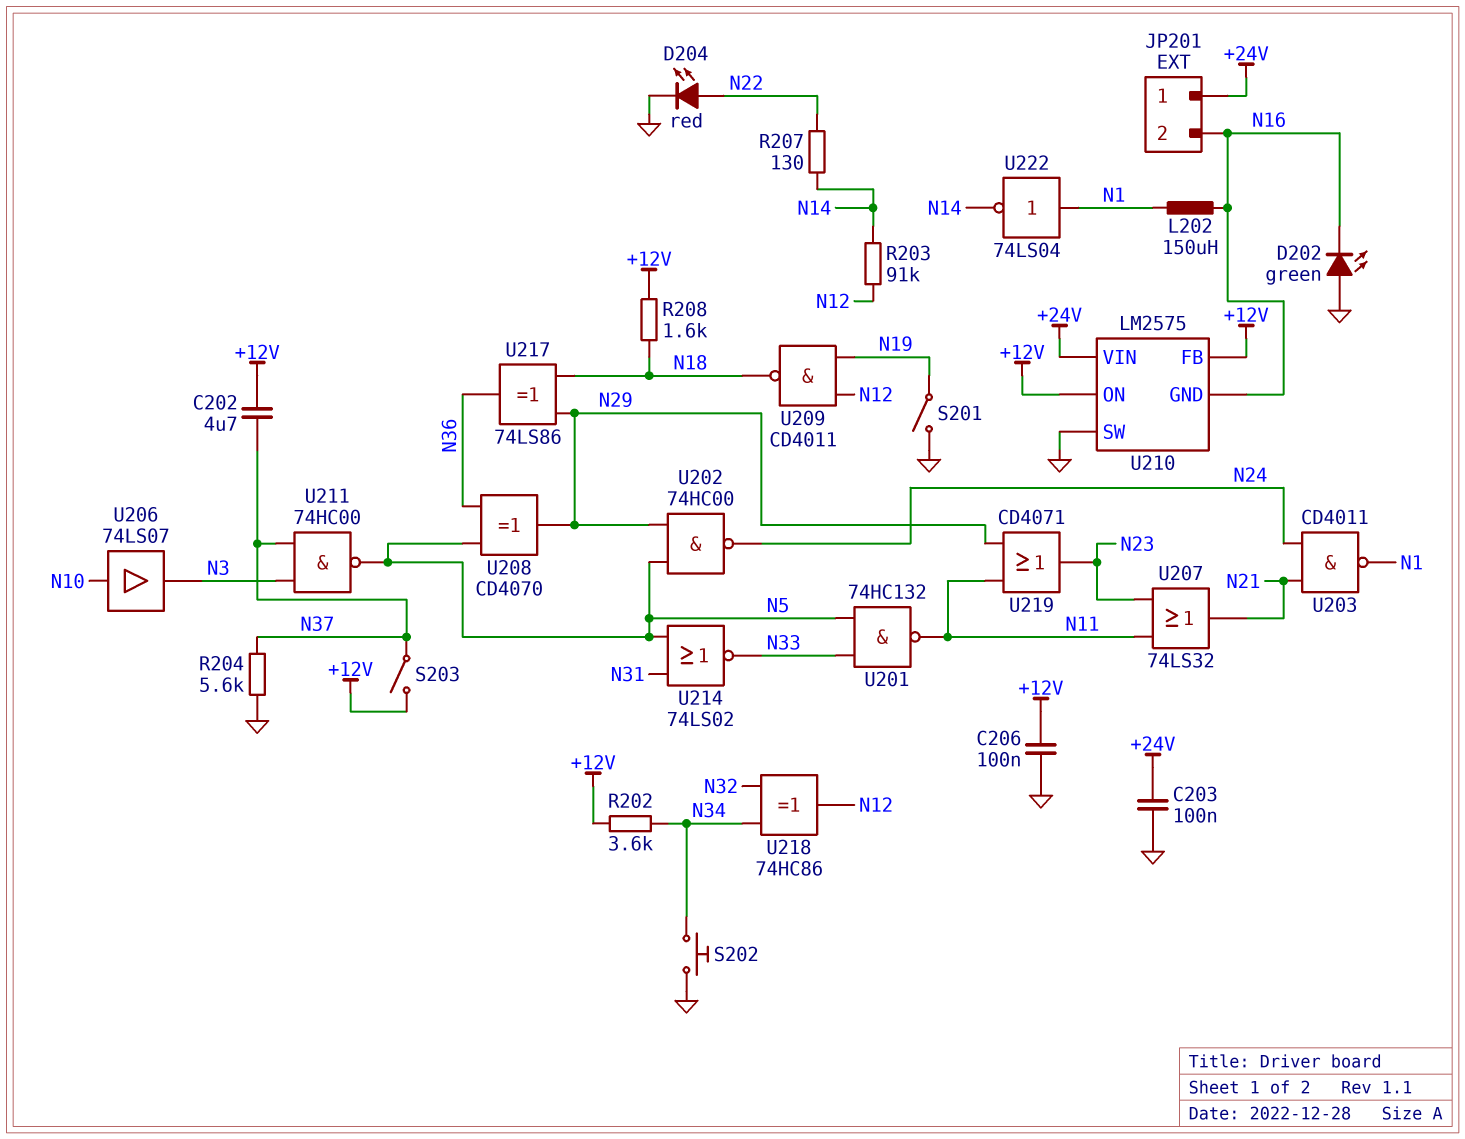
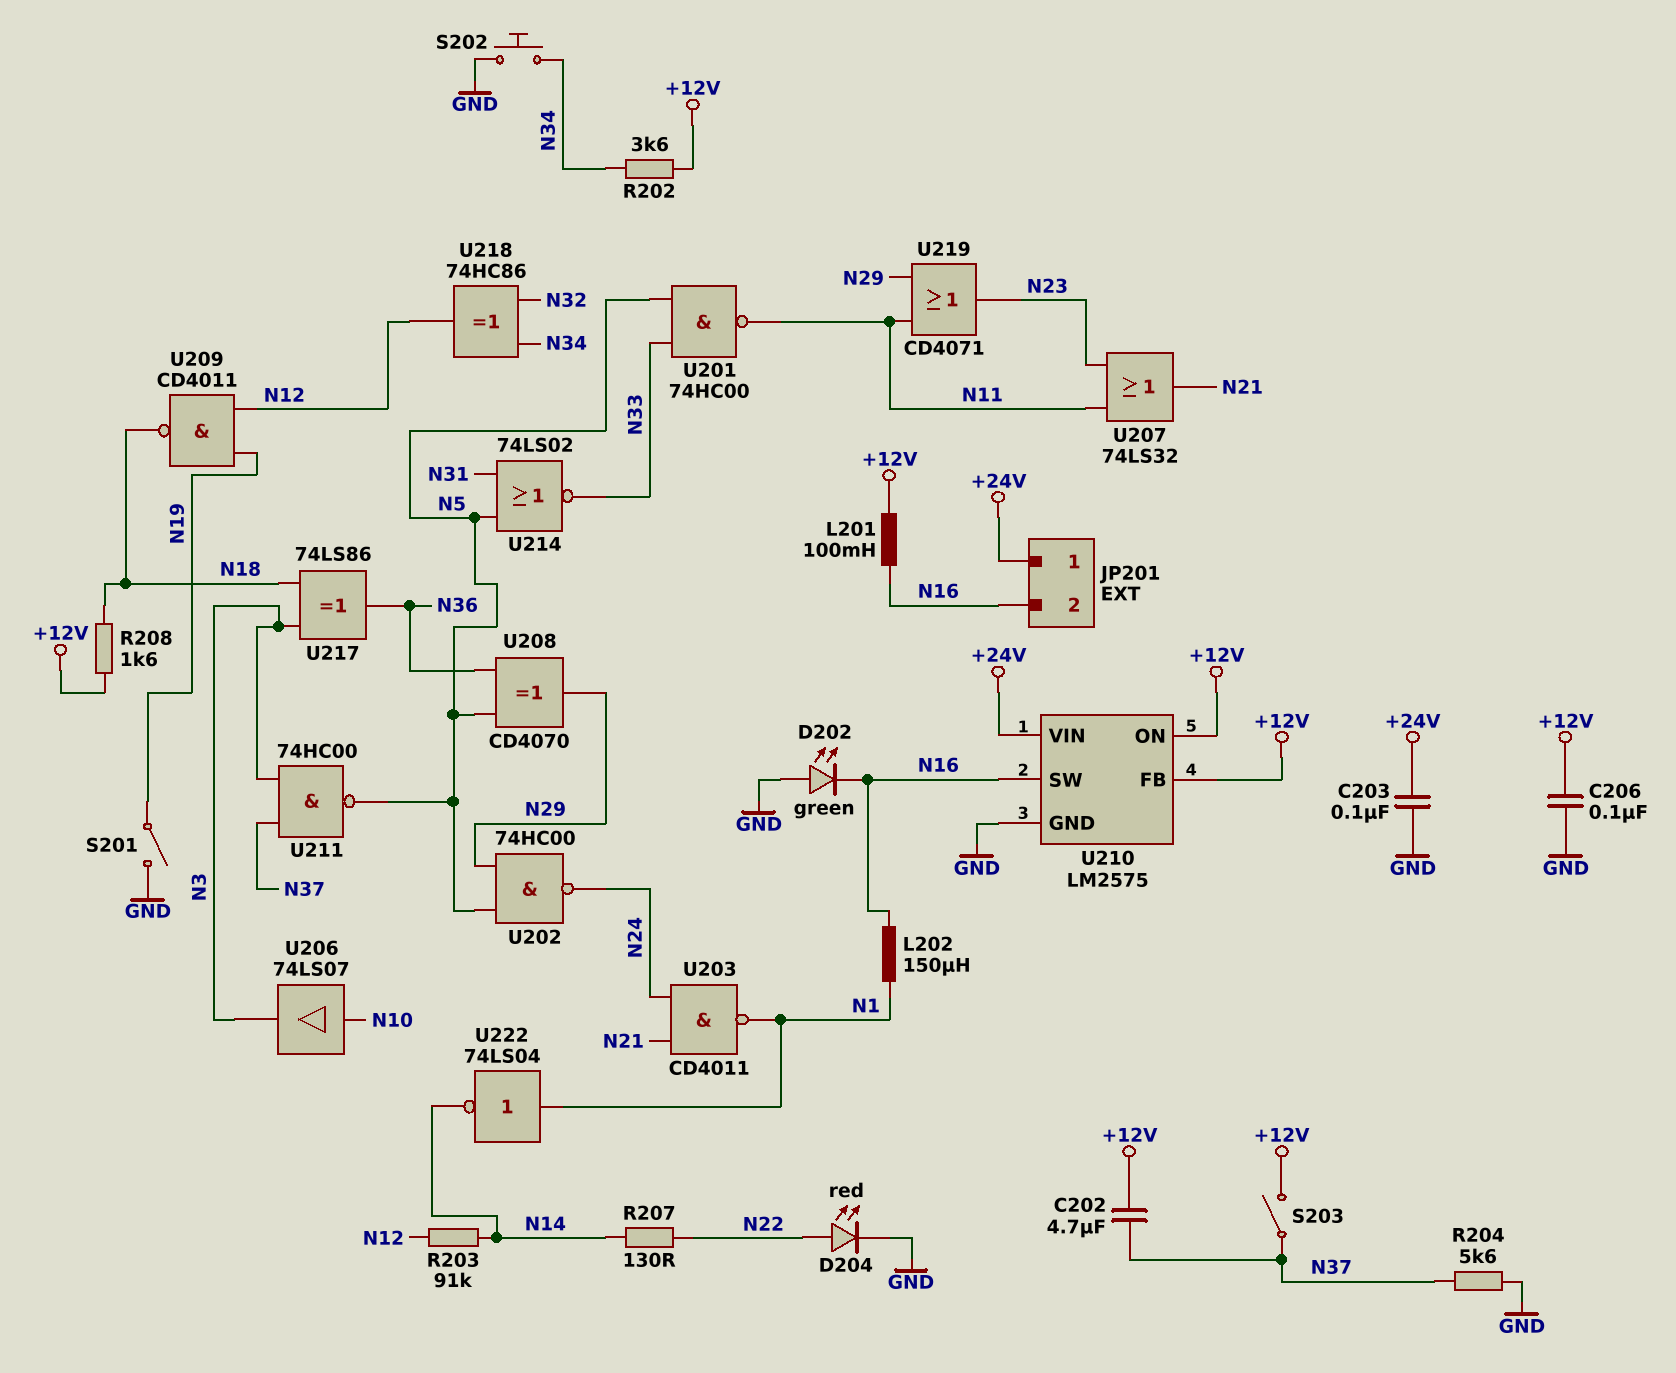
L201: none -> 100mH (+12V, N16)
U201: NAND 74HC132 (in N5, in N33, out N11) -> NAND 74HC00 (in N5, in N33, out N11)
U210 pin GND: N16 -> GND
U210 pin SW: GND -> N16
U217: XOR 74LS86 (in N18, in N29, out N36) -> XOR 74LS86 (in N3, in N18, out N36)

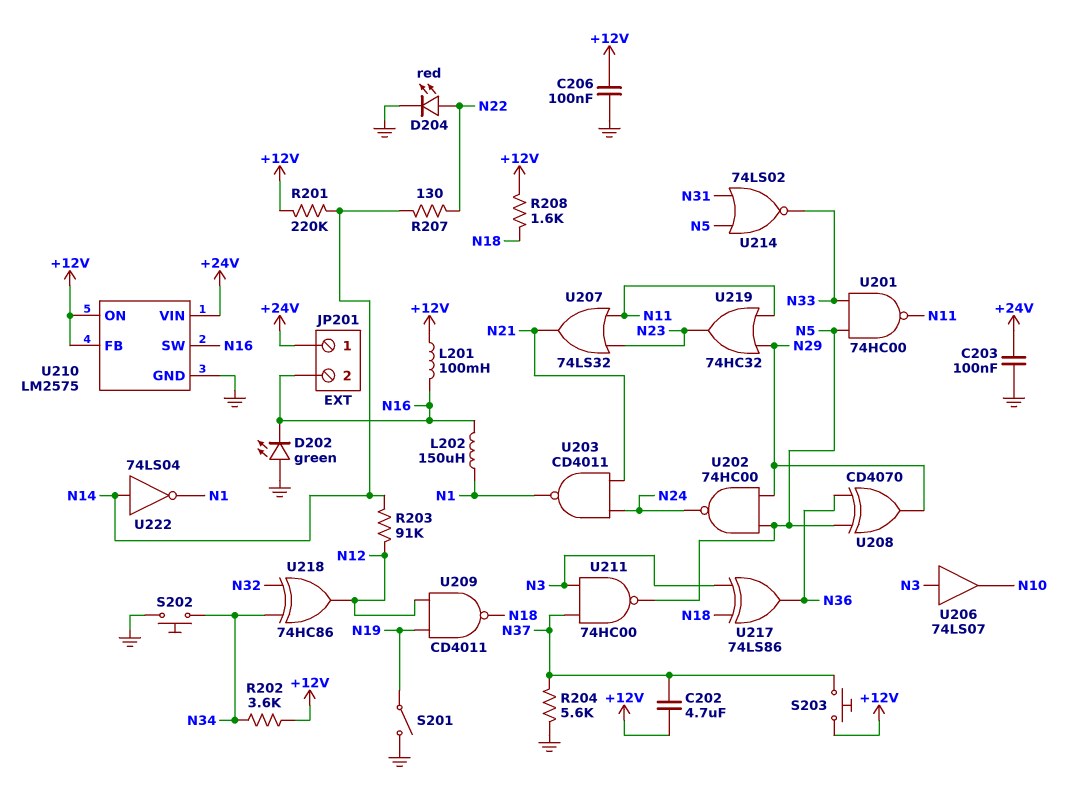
R201: none -> 220k (+12V, N14)
S203: switch (+12V, N37) -> button (+12V, N37)
U206: buffer 74LS07 (in N10, out N3) -> buffer 74LS07 (in N3, out N10)
U219: OR CD4071 (in N11, in N29, out N23) -> OR 74HC32 (in N11, in N29, out N23)
U222: NOT 74LS04 (in N1, out N14) -> NOT 74LS04 (in N14, out N1)

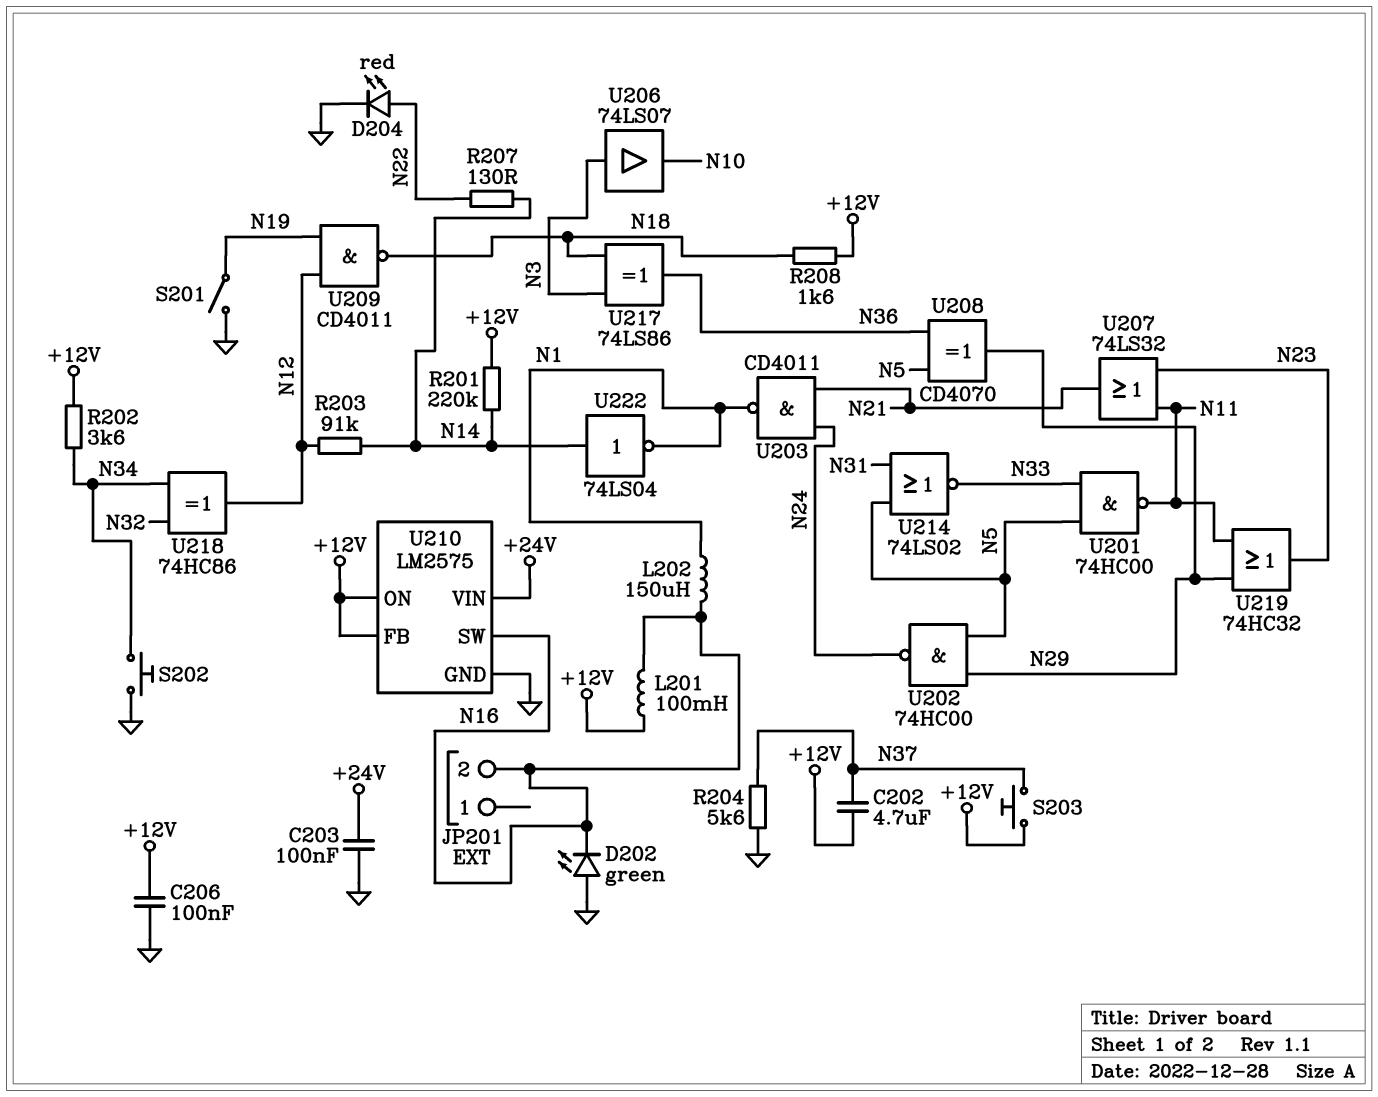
JP201 pin 1: +24V -> none
U211: NAND 74HC00 (in N3, in N37, out N5) -> none

